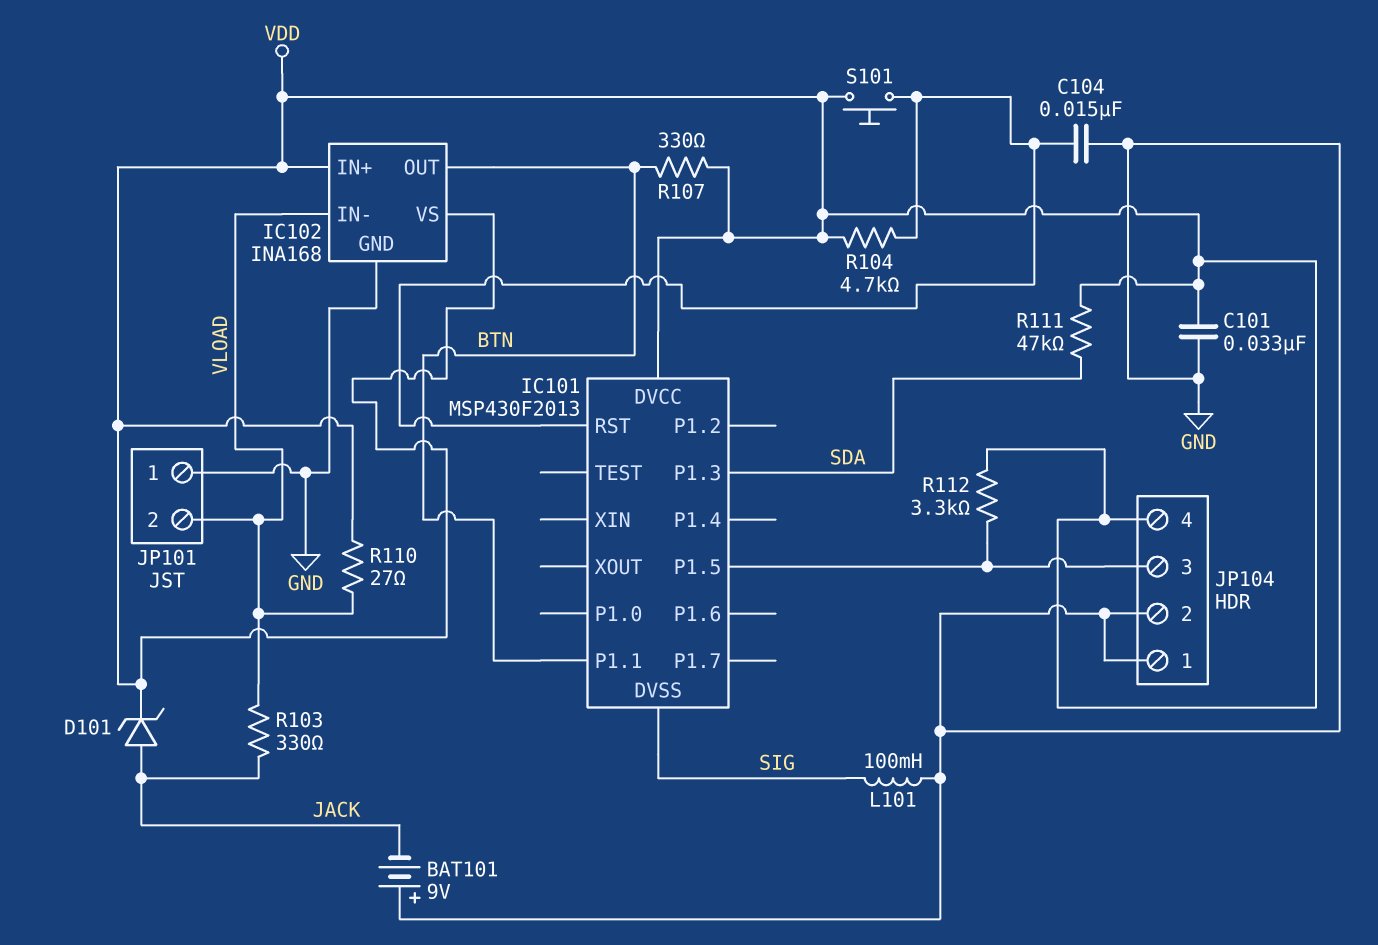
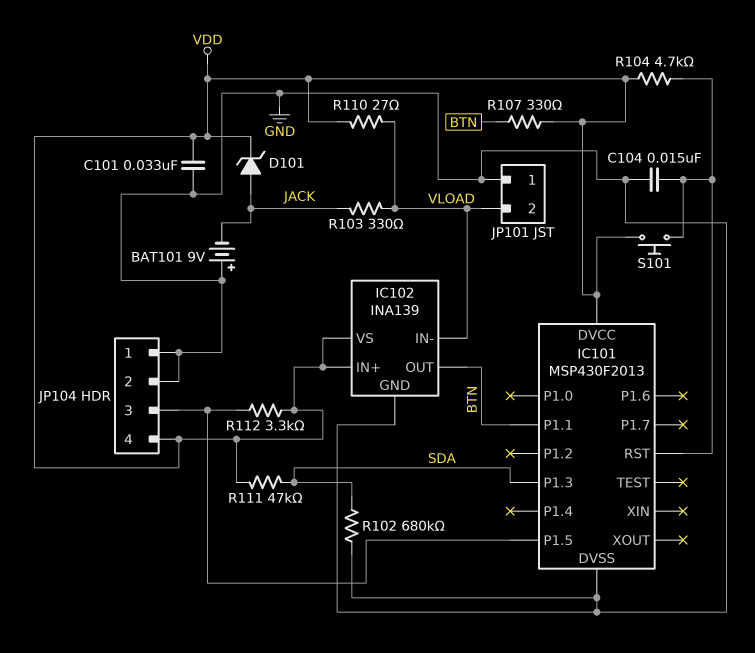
IC101 pin DVSS: SIG -> GND
IC102: INA168 -> INA139
L101: 100mH (GND, SIG) -> none
R102: none -> 680k (GND, SDA)

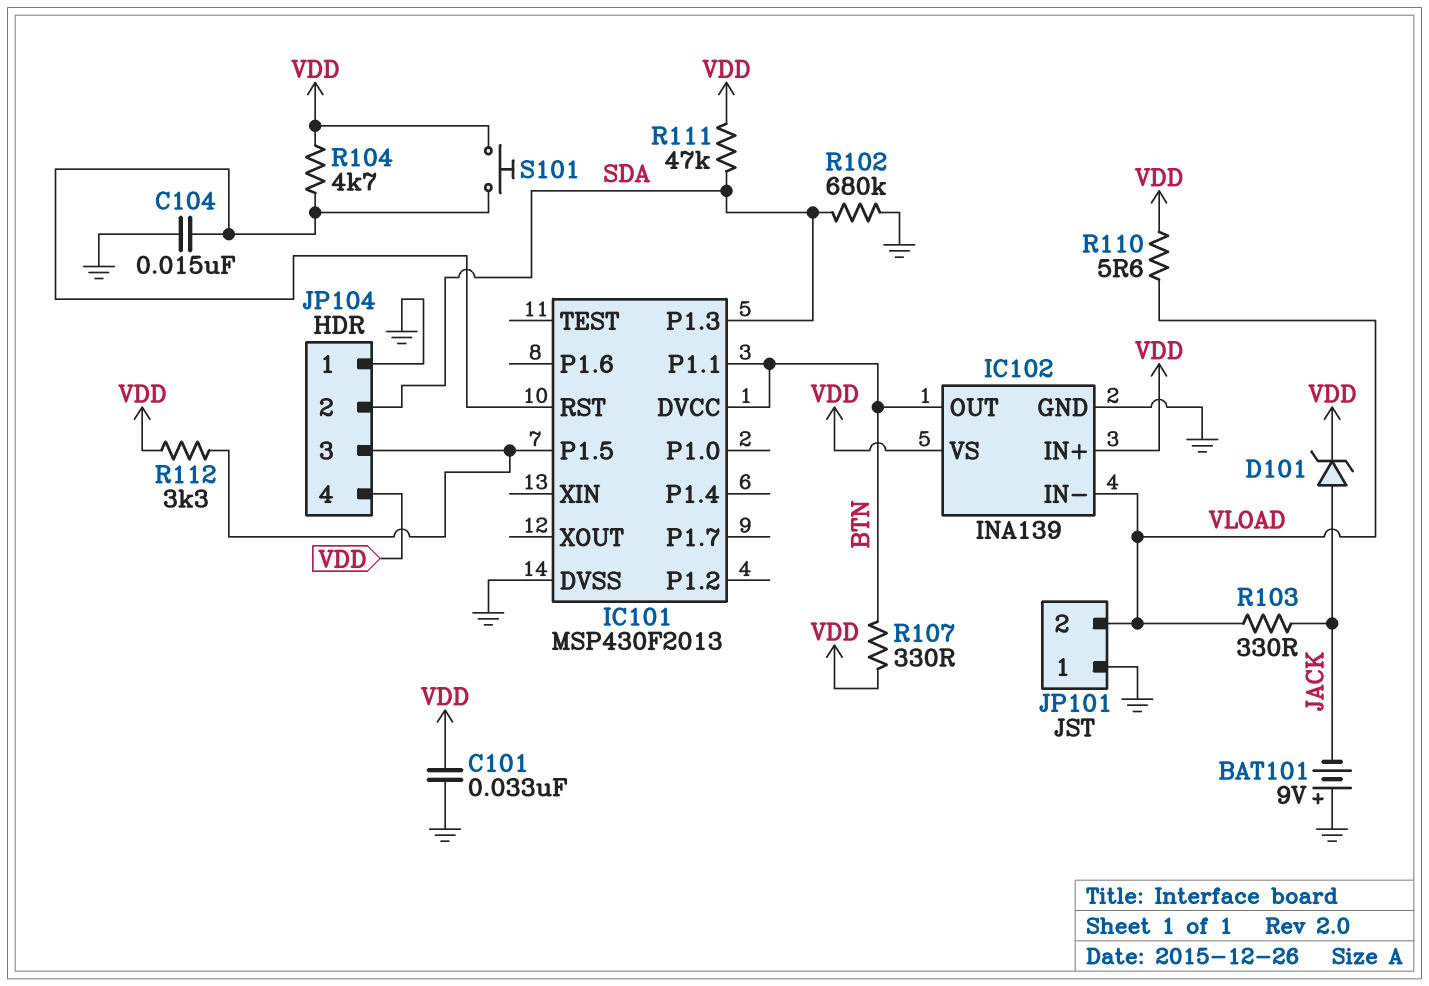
IC101 pin DVCC: VDD -> BTN
JP104 pin 2: GND -> SDA
R110: 27 (VDD, VLOAD) -> 5.6 (VDD, VLOAD)

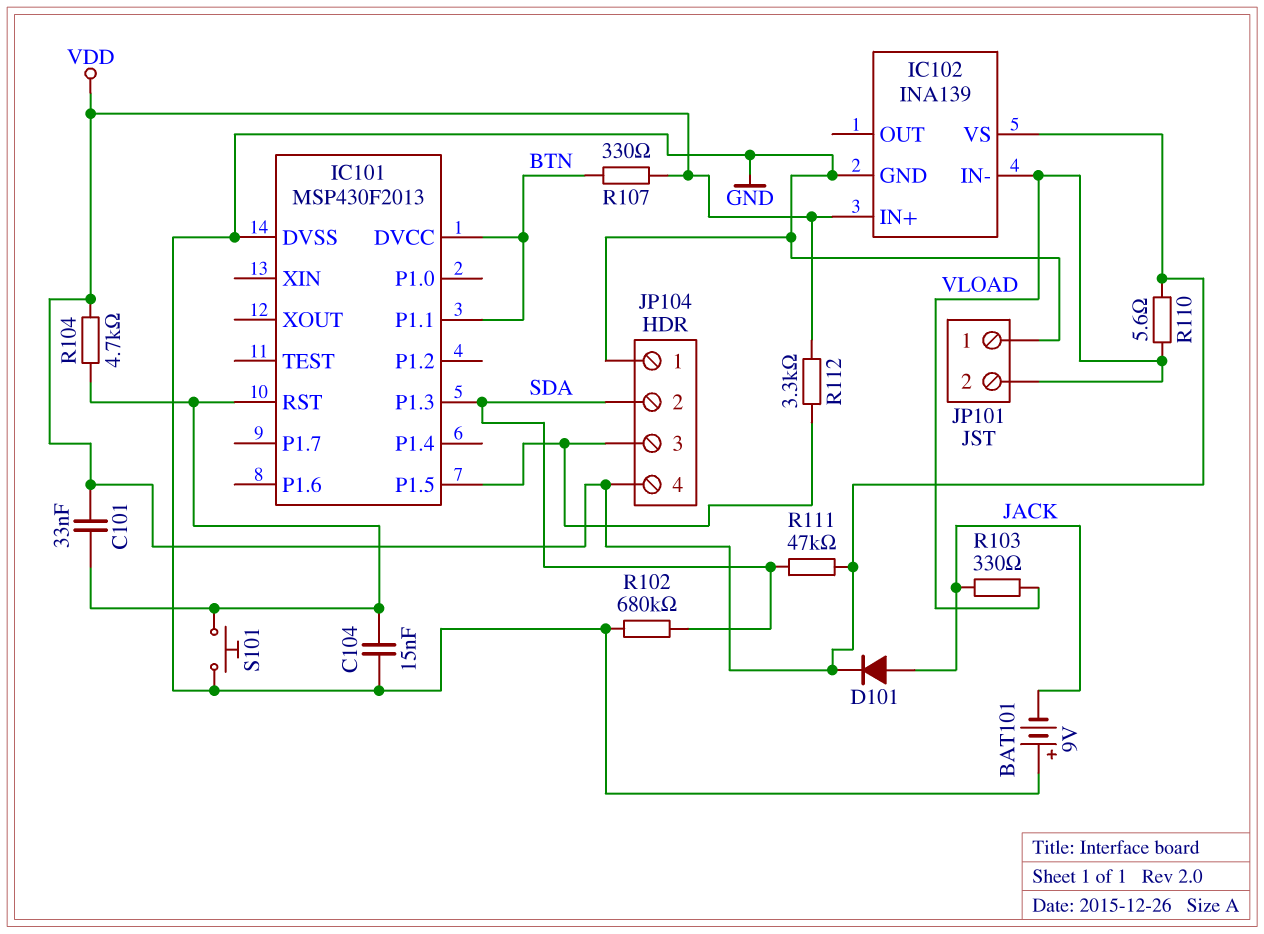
C101: 33nF (GND, VDD) -> 33nF (IC101/RST, VDD)
D101: zener (A JACK, K VDD) -> diode (A JACK, K VDD)
IC102 pin OUT: BTN -> none
S101: button (IC101/RST, VDD) -> button (GND, IC101/RST)

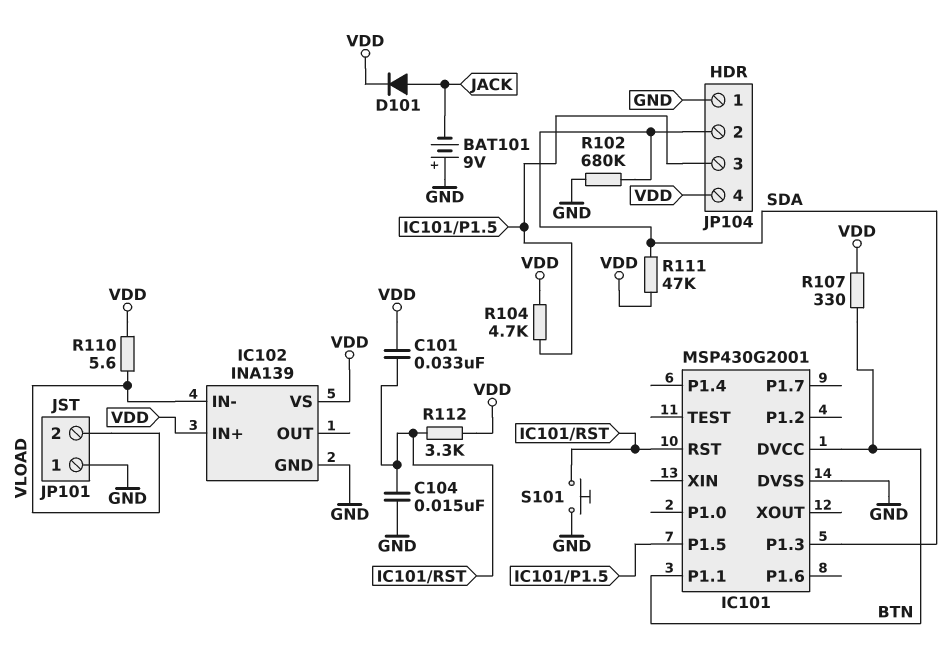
IC101: MSP430F2013 -> MSP430G2001
R103: 330 (JACK, VLOAD) -> none
R104: 4.7k (IC101/RST, VDD) -> 4.7k (IC101/P1.5, VDD)
R112: 3.3k (IC101/P1.5, VDD) -> 3.3k (IC101/RST, VDD)

